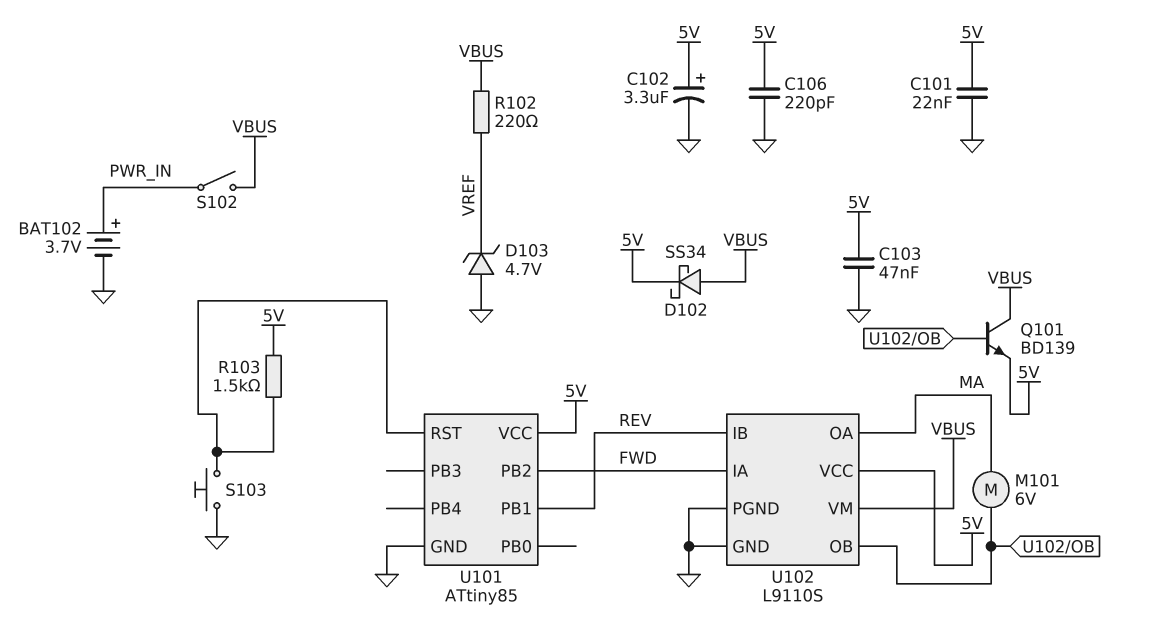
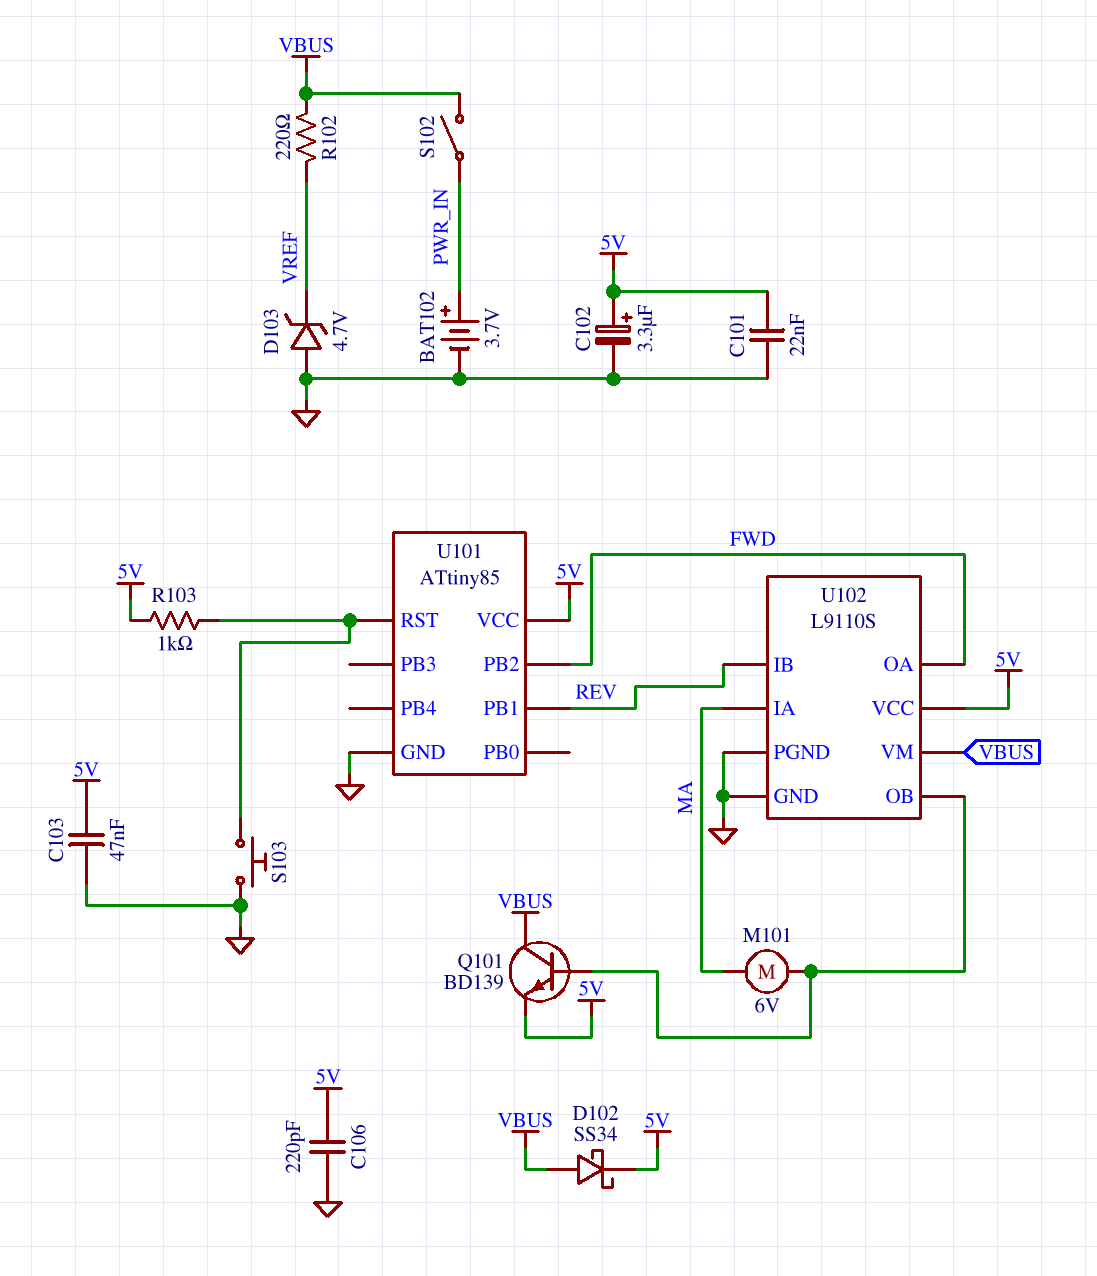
R103: 1.5k (5V, U101/RST) -> 1k (5V, U101/RST)
U102 pin IA: FWD -> MA
U102 pin OA: MA -> FWD

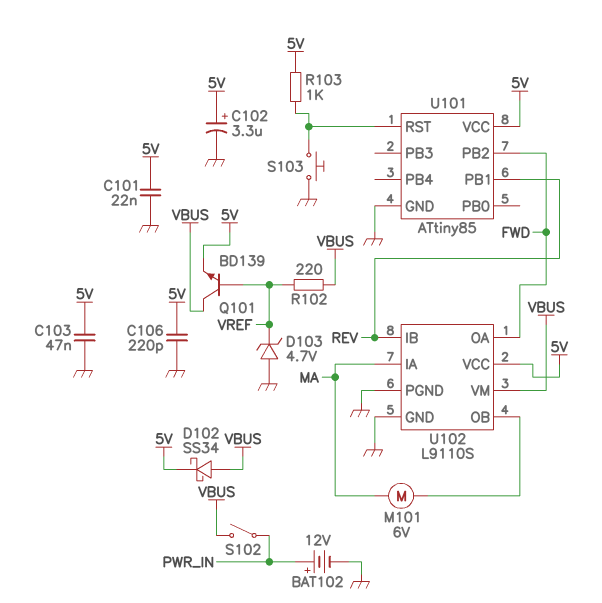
BAT102: 3.7V (plus PWR_IN, minus GND) -> 12V (plus PWR_IN, minus GND)
Q101: NPN BD139 (B U102/OB, C VBUS, E 5V) -> NPN BD139 (B VREF, C VBUS, E 5V)

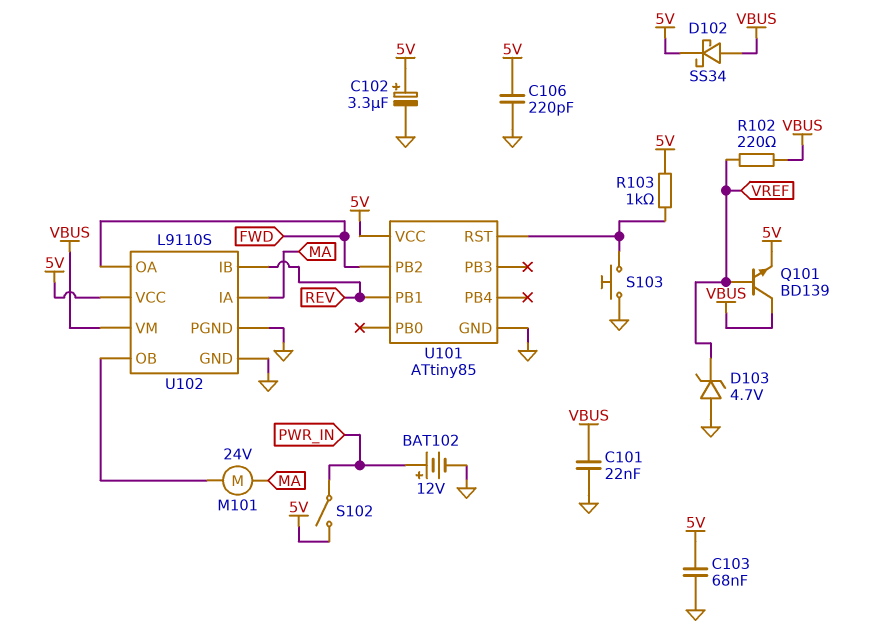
C101: 22nF (5V, GND) -> 22nF (GND, VBUS)
C103: 47nF (5V, GND) -> 68nF (5V, GND)
M101: motor 6V (MA, U102/OB) -> motor 24V (MA, U102/OB)
S102: switch (PWR_IN, VBUS) -> switch (5V, PWR_IN)

